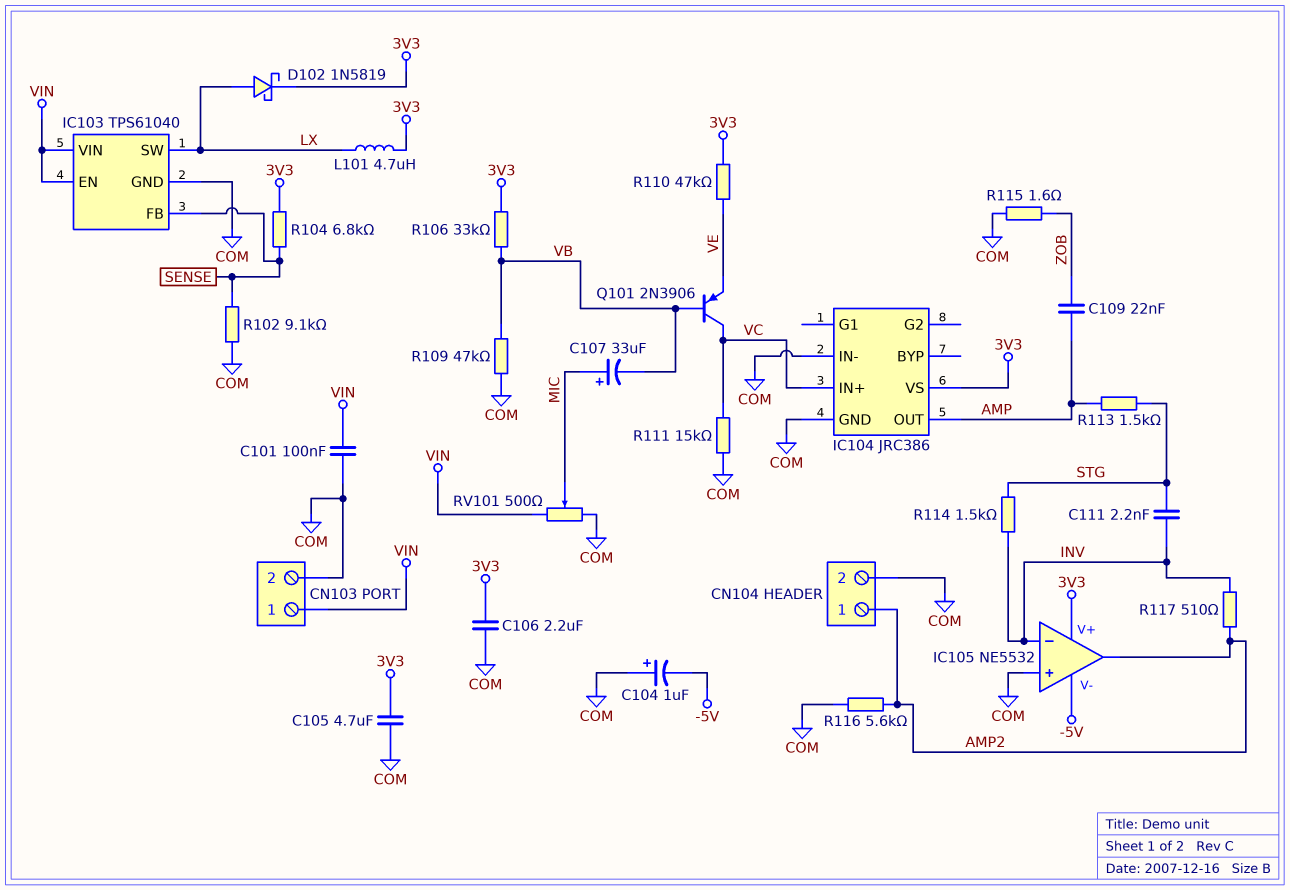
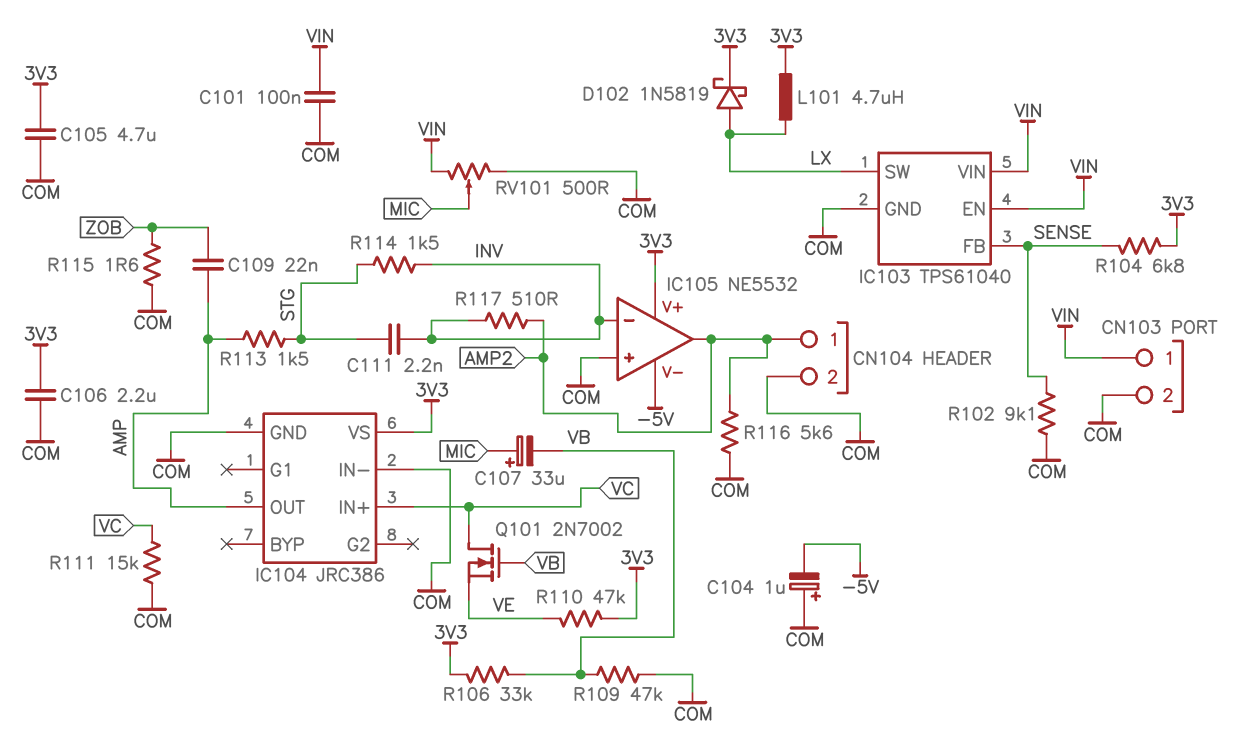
Q101: PNP 2N3906 (B VB, C VC, E VE) -> NMOS 2N7002 (G VB, D VC, S VE)

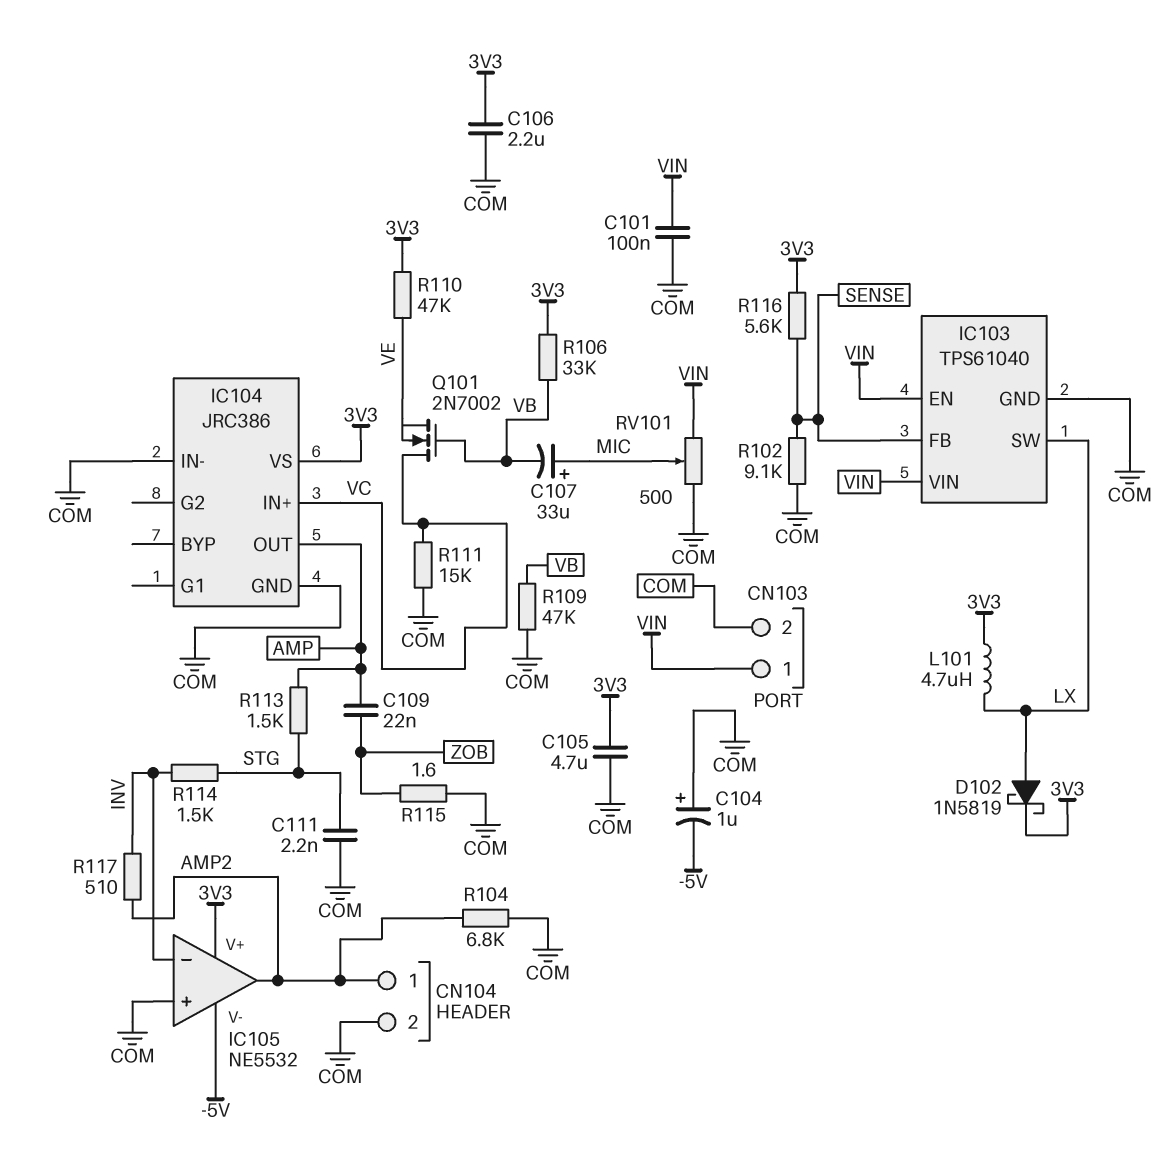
C111: 2.2nF (INV, STG) -> 2.2nF (COM, STG)
R104: 6.8k (3V3, SENSE) -> 6.8k (AMP2, COM)
R116: 5.6k (AMP2, COM) -> 5.6k (3V3, SENSE)

